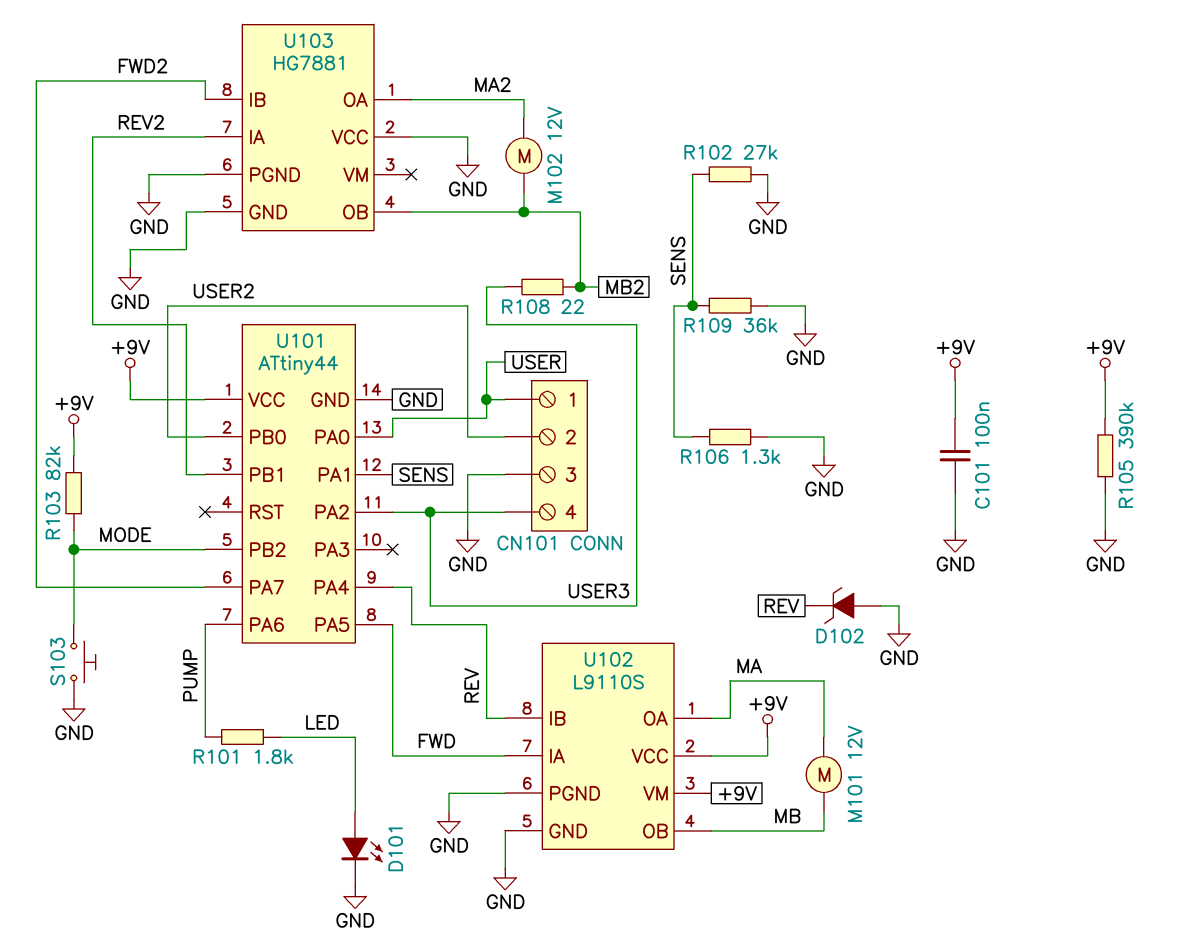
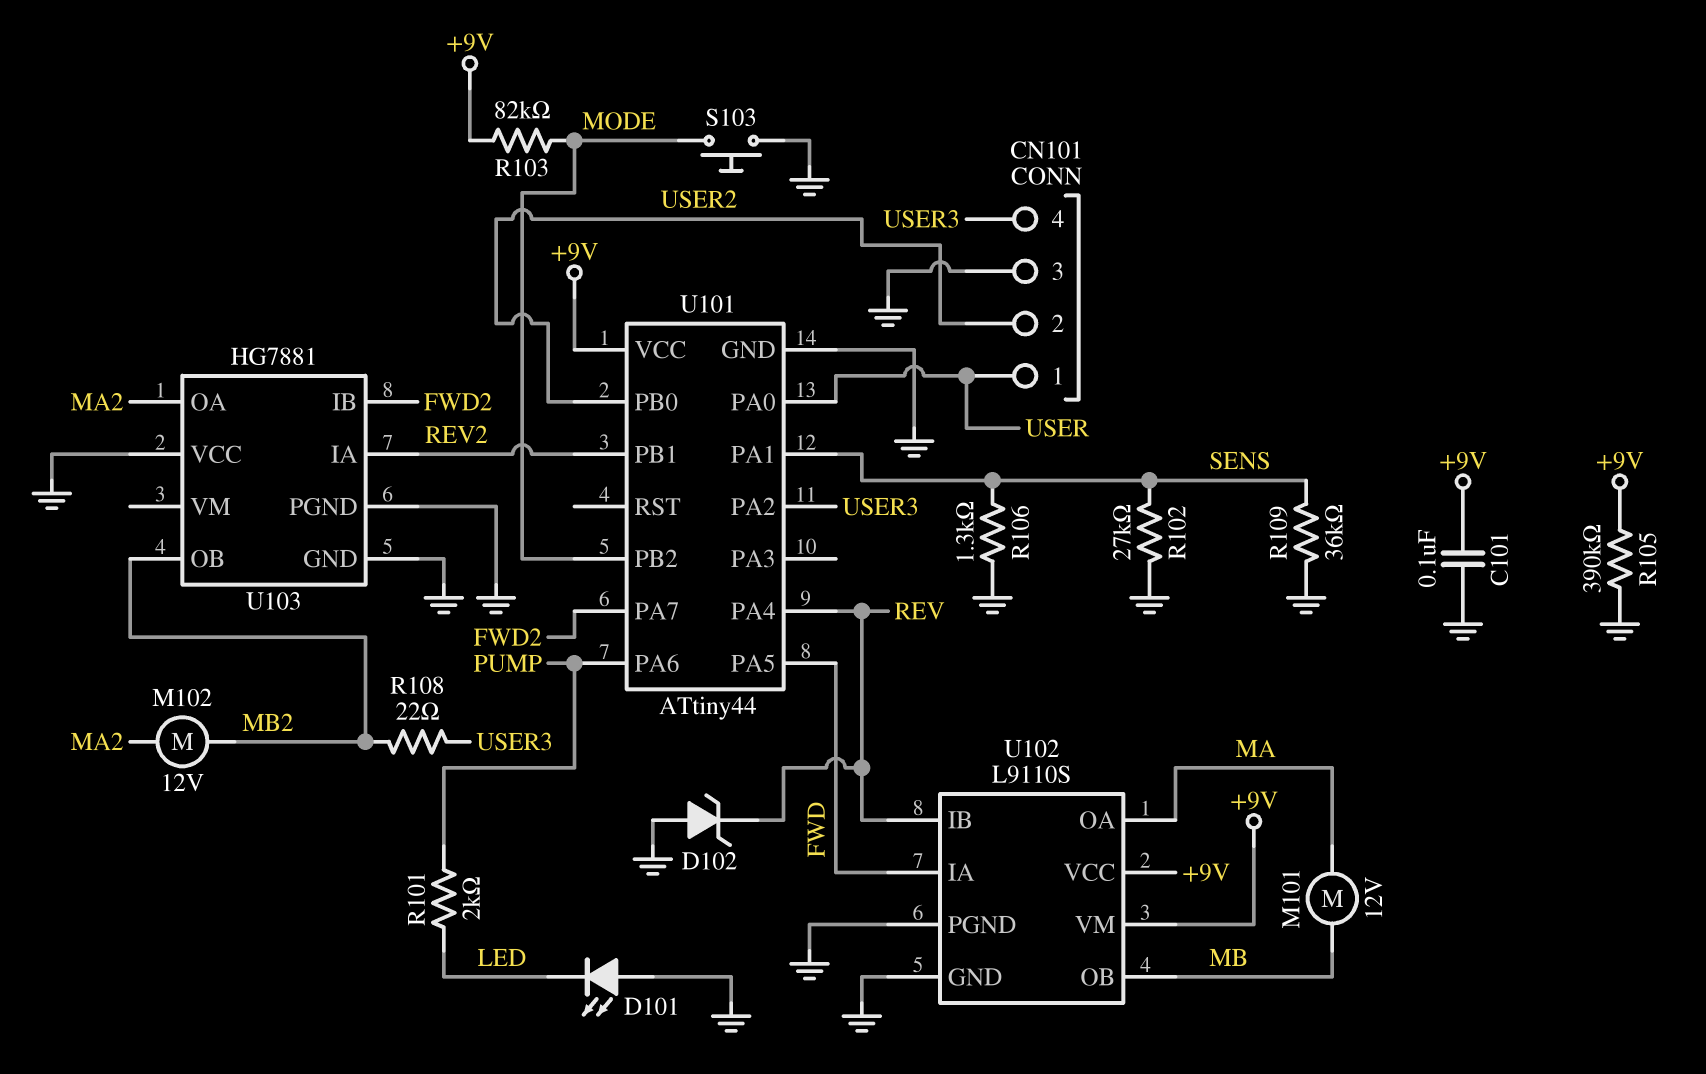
D101: LED (A LED, K GND) -> LED (A GND, K LED)
R101: 1.8k (LED, PUMP) -> 2k (LED, PUMP)

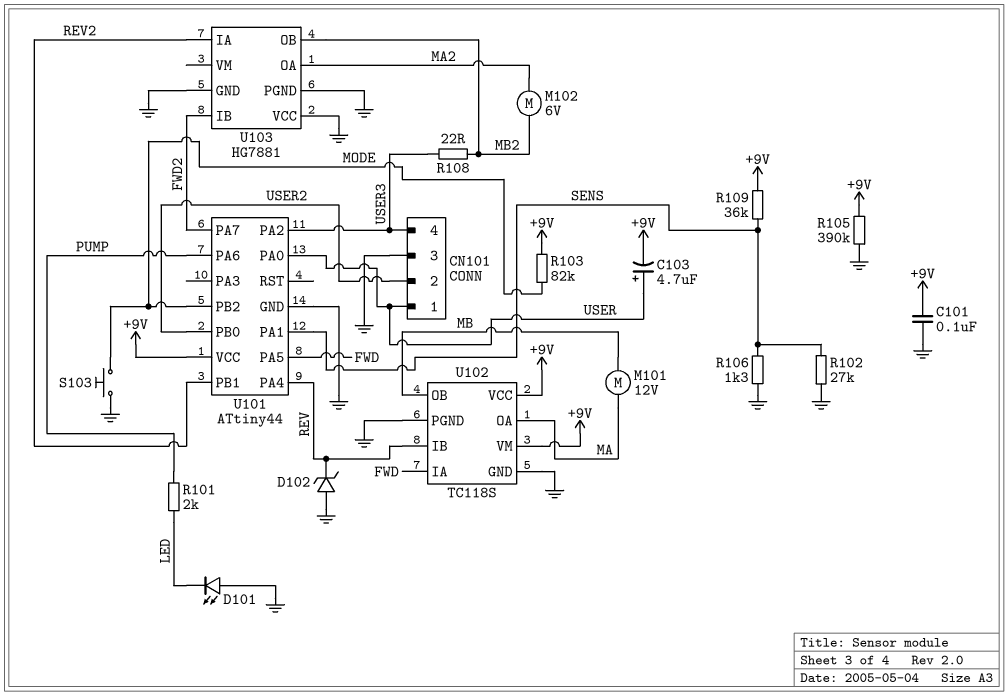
C103: none -> 4.7uF (plus USER, minus +9V)
M102: motor 12V (MA2, MB2) -> motor 6V (MA2, MB2)
R109: 36k (GND, SENS) -> 36k (+9V, SENS)
U102: L9110S -> TC118S

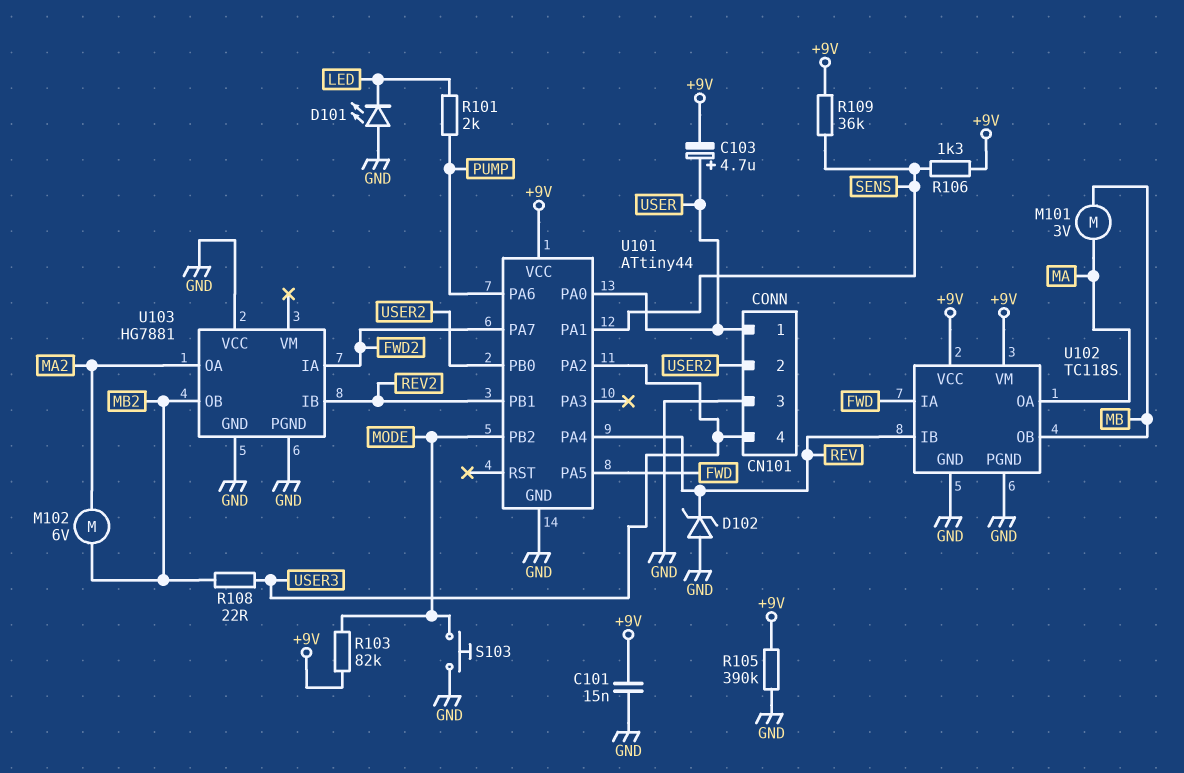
C101: 100nF (+9V, GND) -> 15nF (+9V, GND)
M101: motor 12V (MA, MB) -> motor 3V (MA, MB)
R102: 27k (GND, SENS) -> none
R106: 1.3k (GND, SENS) -> 1.3k (+9V, SENS)
U103 pin IA: REV2 -> FWD2
U103 pin IB: FWD2 -> REV2

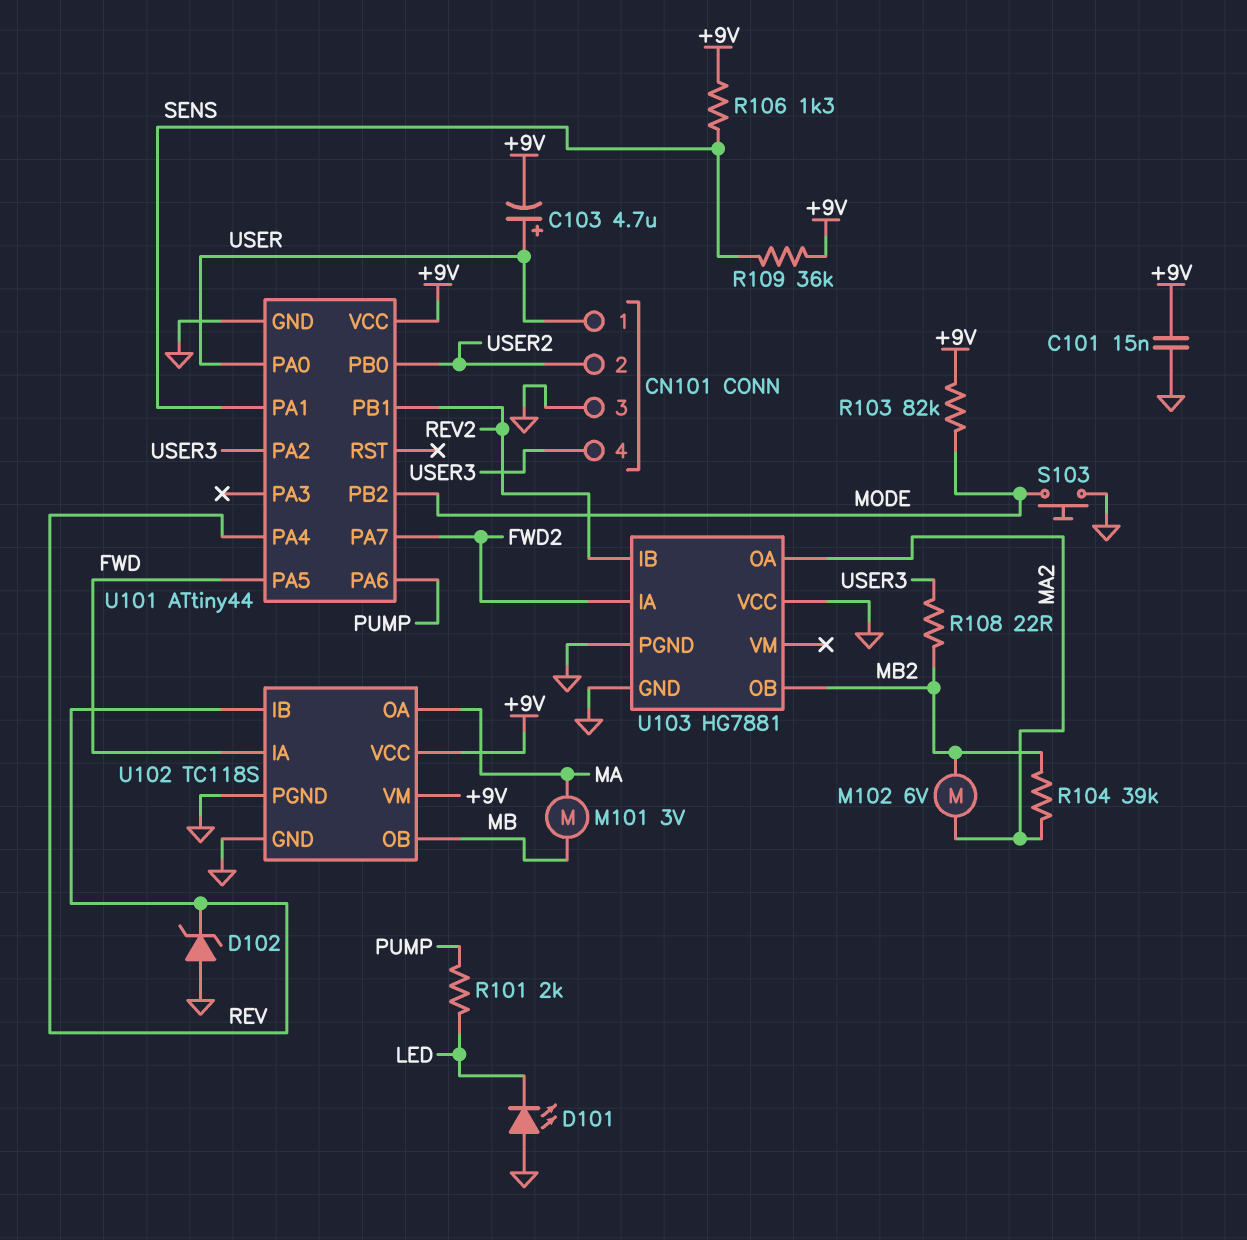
R104: none -> 39k (MA2, MB2)
R105: 390k (+9V, GND) -> none

